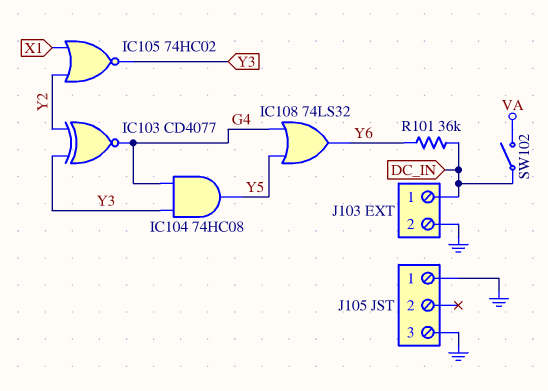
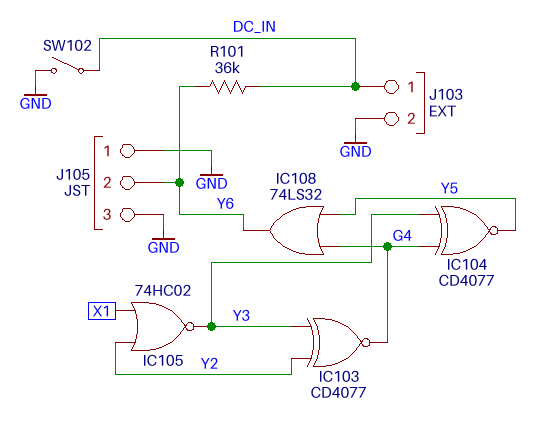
IC104: AND 74HC08 (in G4, in Y3, out Y5) -> XNOR CD4077 (in G4, in Y3, out Y5)
J105 pin 2: none -> Y6
SW102: switch (DC_IN, VA) -> switch (DC_IN, GND)

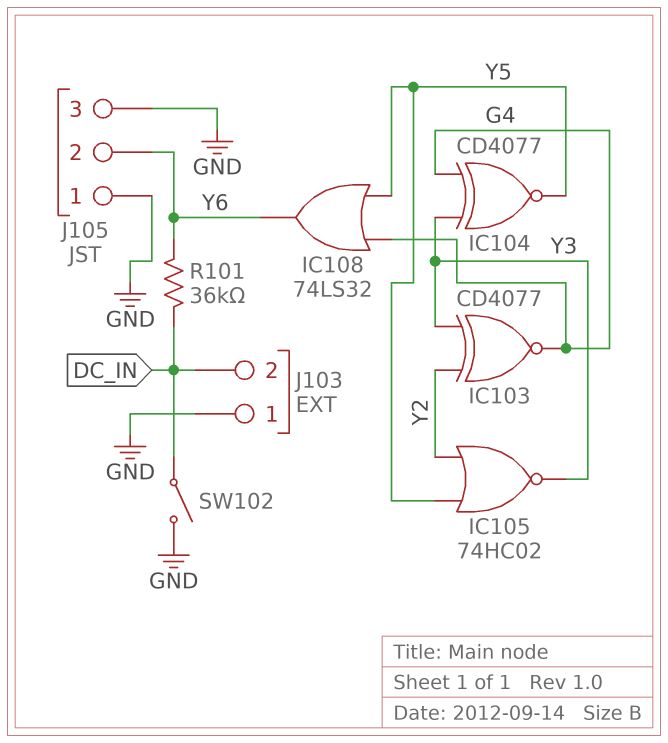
IC105: NOR 74HC02 (in X1, in Y2, out Y3) -> NOR 74HC02 (in Y2, in Y5, out Y3)
J103 pin 1: DC_IN -> GND
J103 pin 2: GND -> DC_IN

